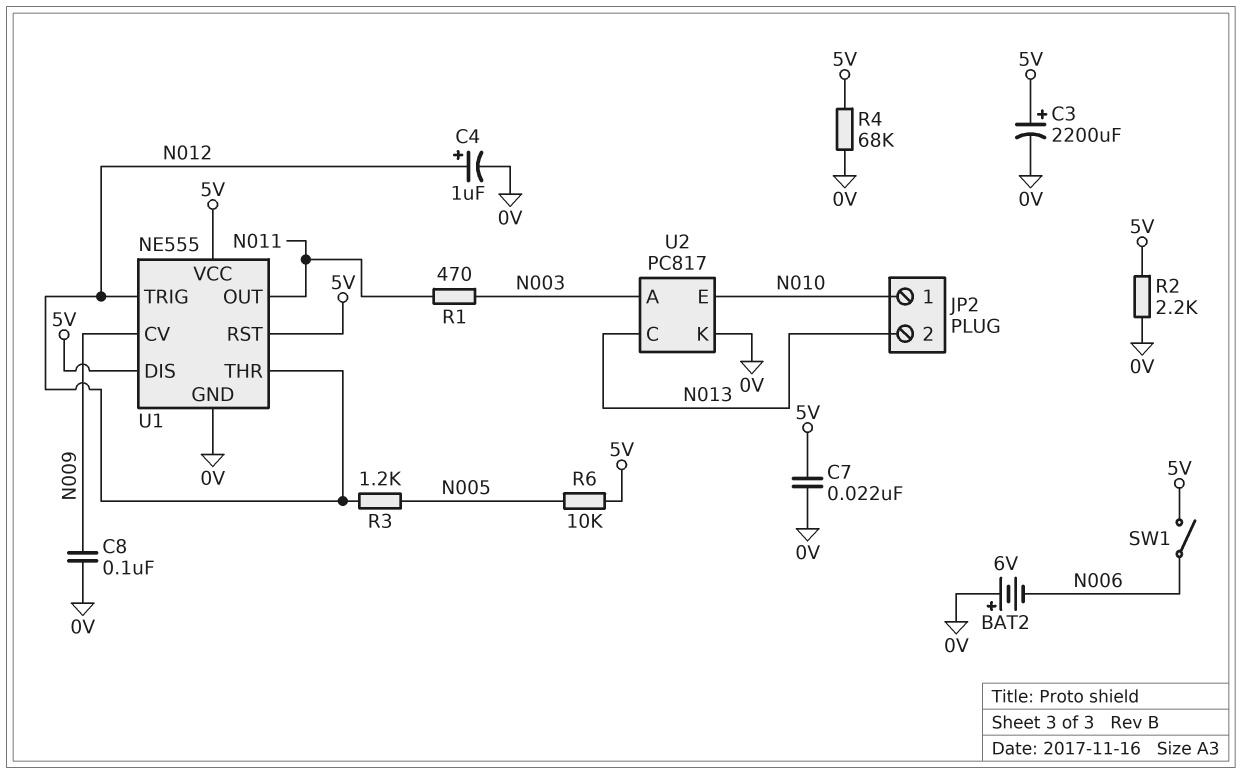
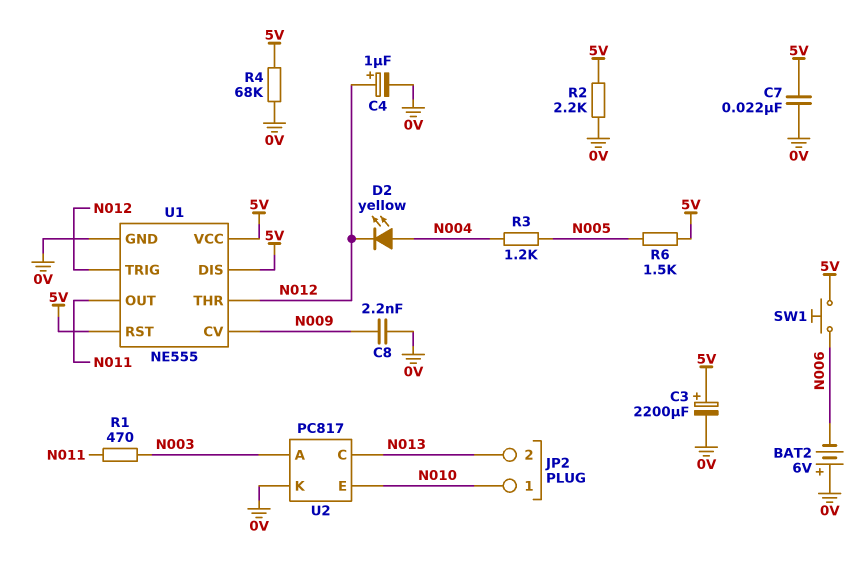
C8: 100nF (0V, N009) -> 2.2nF (0V, N009)
D2: none -> LED yellow (A N004, K N012)
R3: 1.2k (N005, N012) -> 1.2k (N004, N005)
R6: 10k (5V, N005) -> 1.5k (5V, N005)
SW1: switch (5V, N006) -> button (5V, N006)

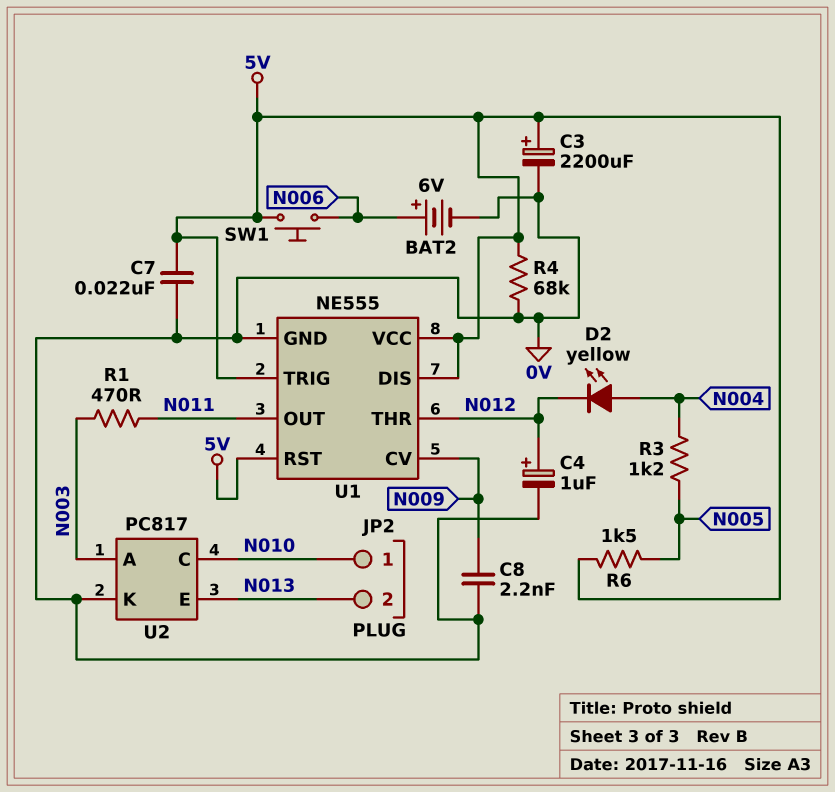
BAT2: 6V (plus 0V, minus N006) -> 6V (plus N006, minus 0V)
R2: 2.2k (0V, 5V) -> none
U1 pin TRIG: N012 -> 5V
U2 pin C: N013 -> N010
U2 pin E: N010 -> N013

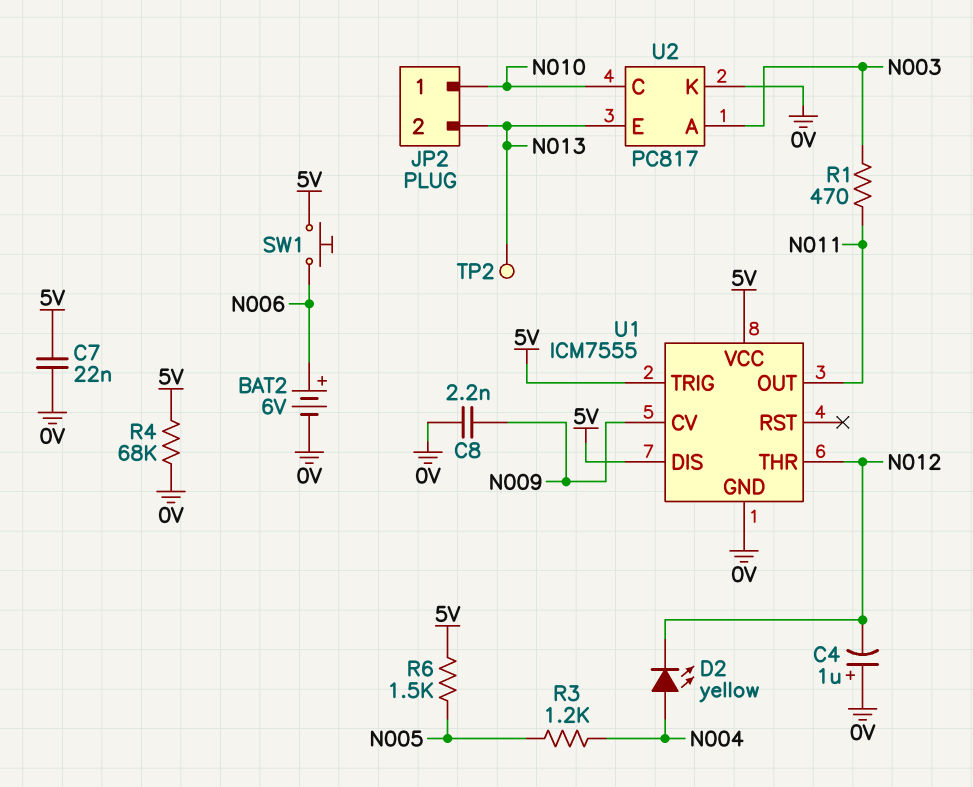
C3: 2200uF (plus 5V, minus 0V) -> none
C4: 1uF (plus N012, minus 0V) -> 1uF (plus 0V, minus N012)
TP2: none -> test point (N013)
U1: NE555 -> ICM7555
U1 pin RST: 5V -> none

